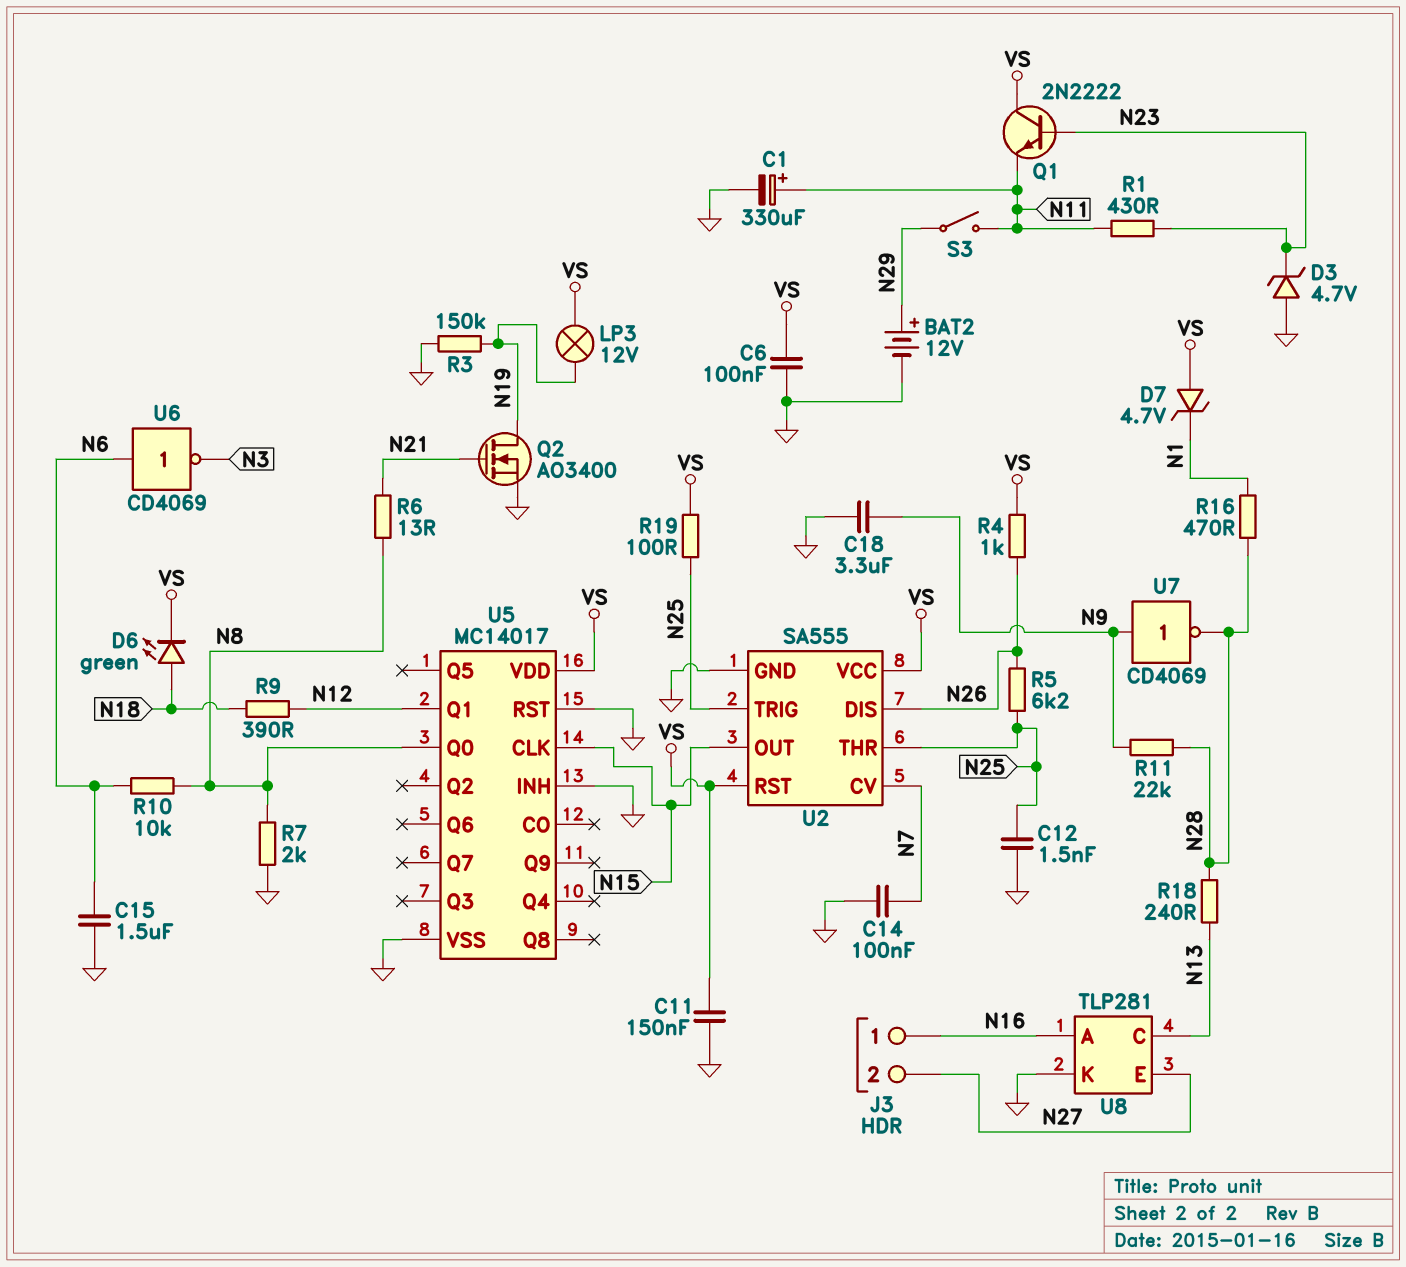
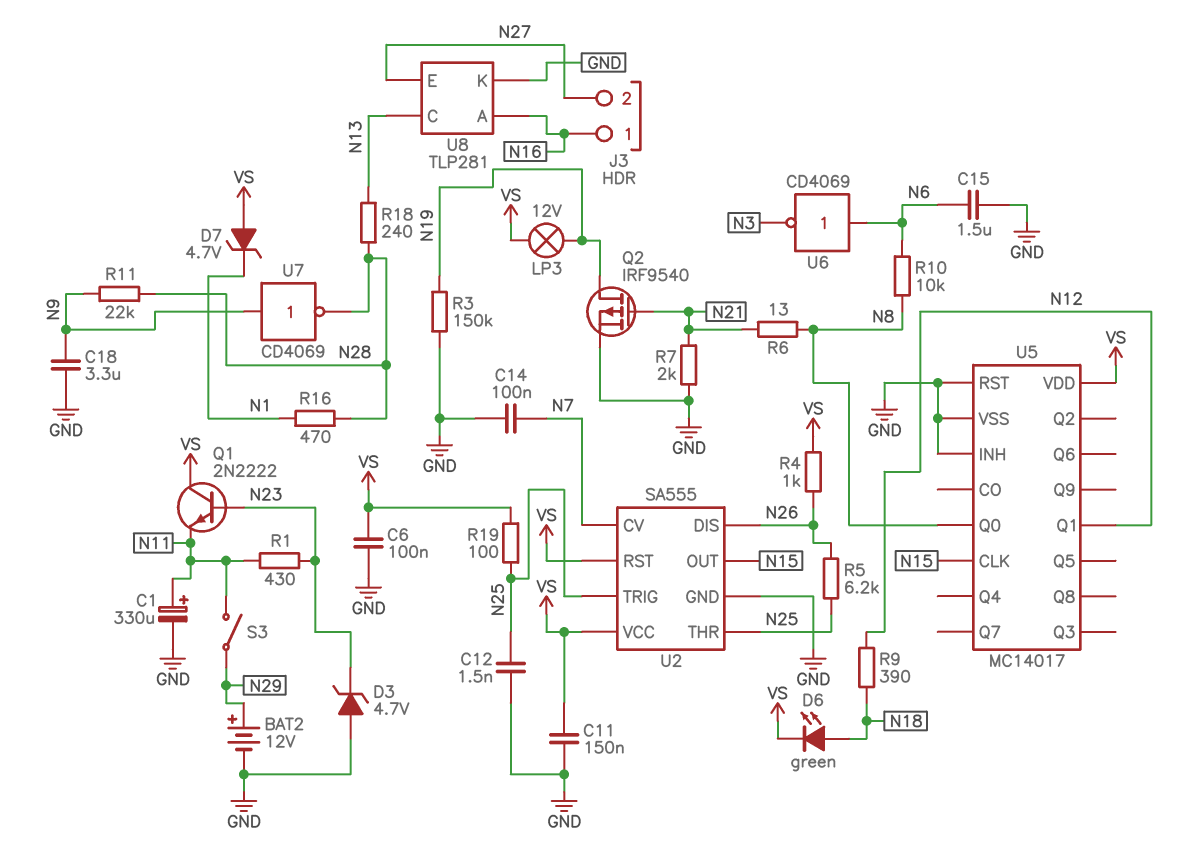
Q2: NMOS AO3400 (G N21, D N19, S GND) -> PMOS IRF9540 (G N21, D N19, S GND)
R7: 2k (GND, N8) -> 2k (GND, N21)

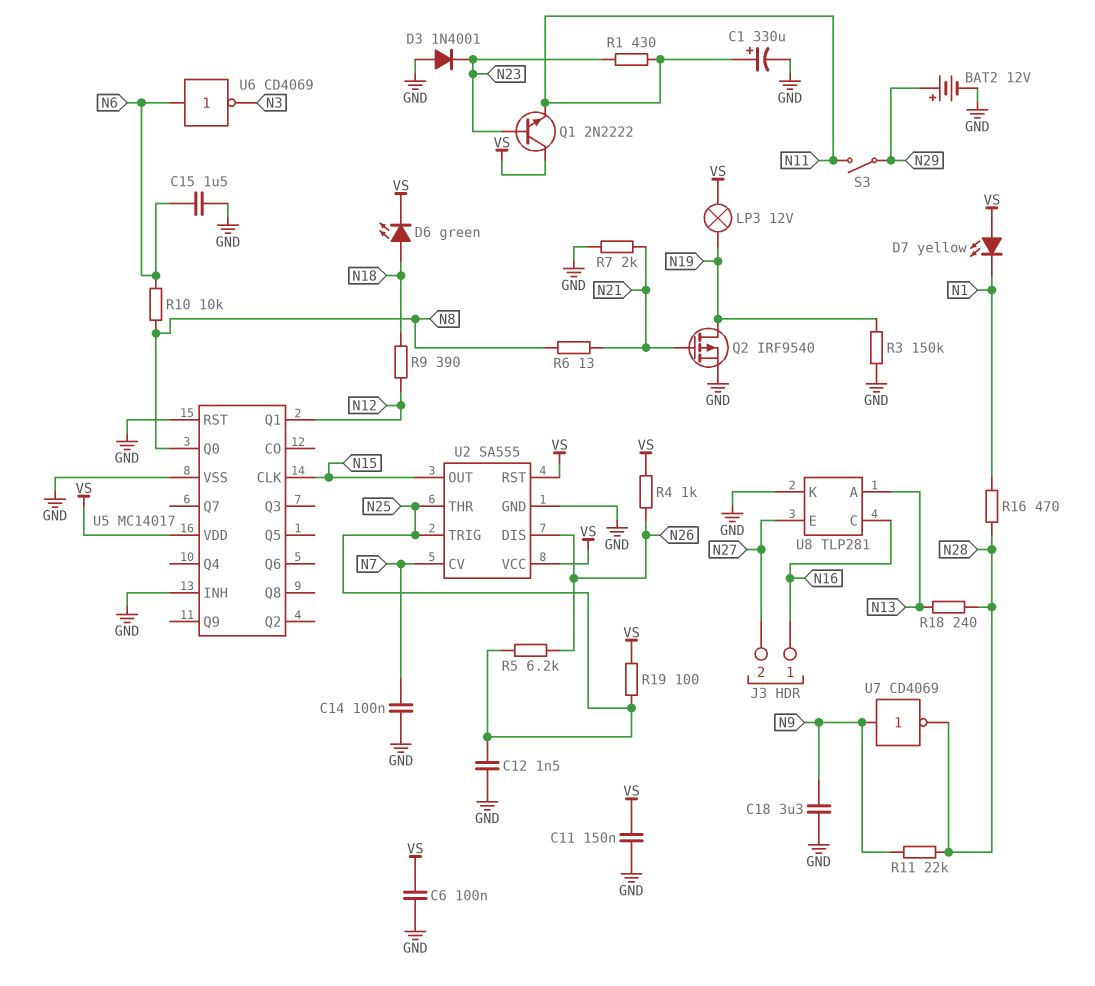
D3: zener 4.7V (A GND, K N23) -> diode 1N4001 (A GND, K N23)
D7: zener 4.7V (A VS, K N1) -> LED yellow (A VS, K N1)
U8 pin A: N16 -> N13
U8 pin C: N13 -> N16

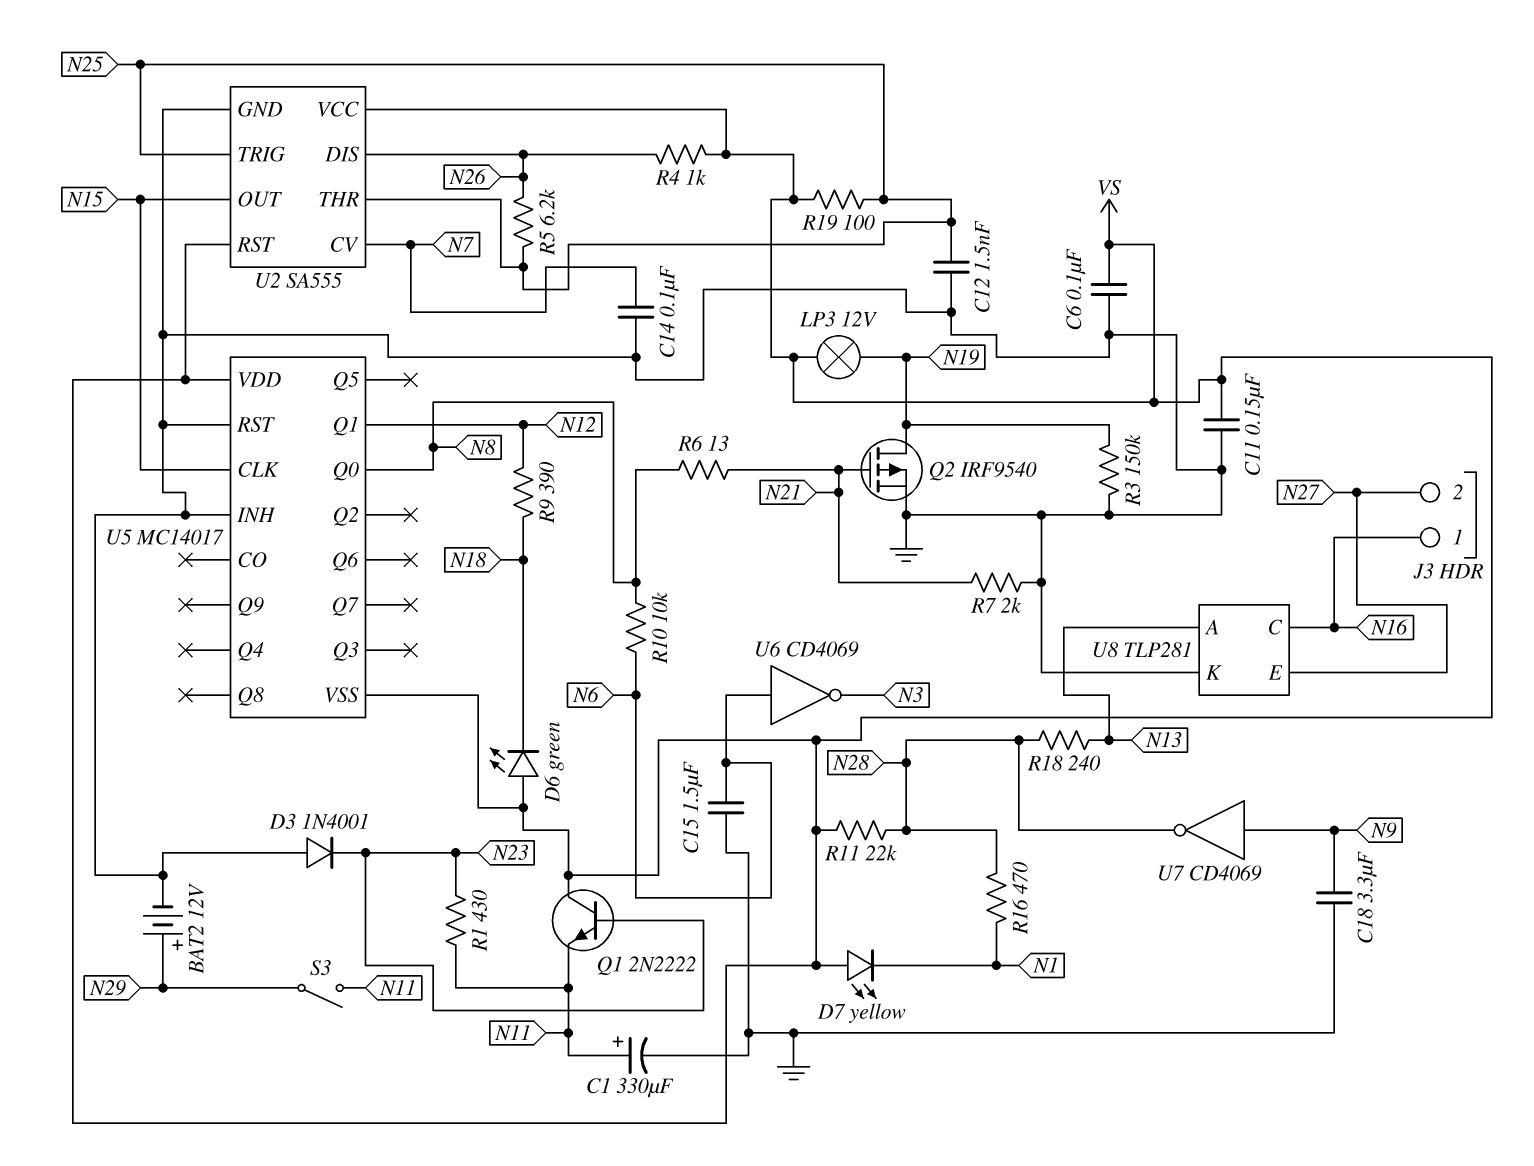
D6: LED green (A N18, K VS) -> LED green (A VS, K N18)
R11: 22k (N9, N28) -> 22k (N28, VS)
U5 pin VSS: GND -> VS

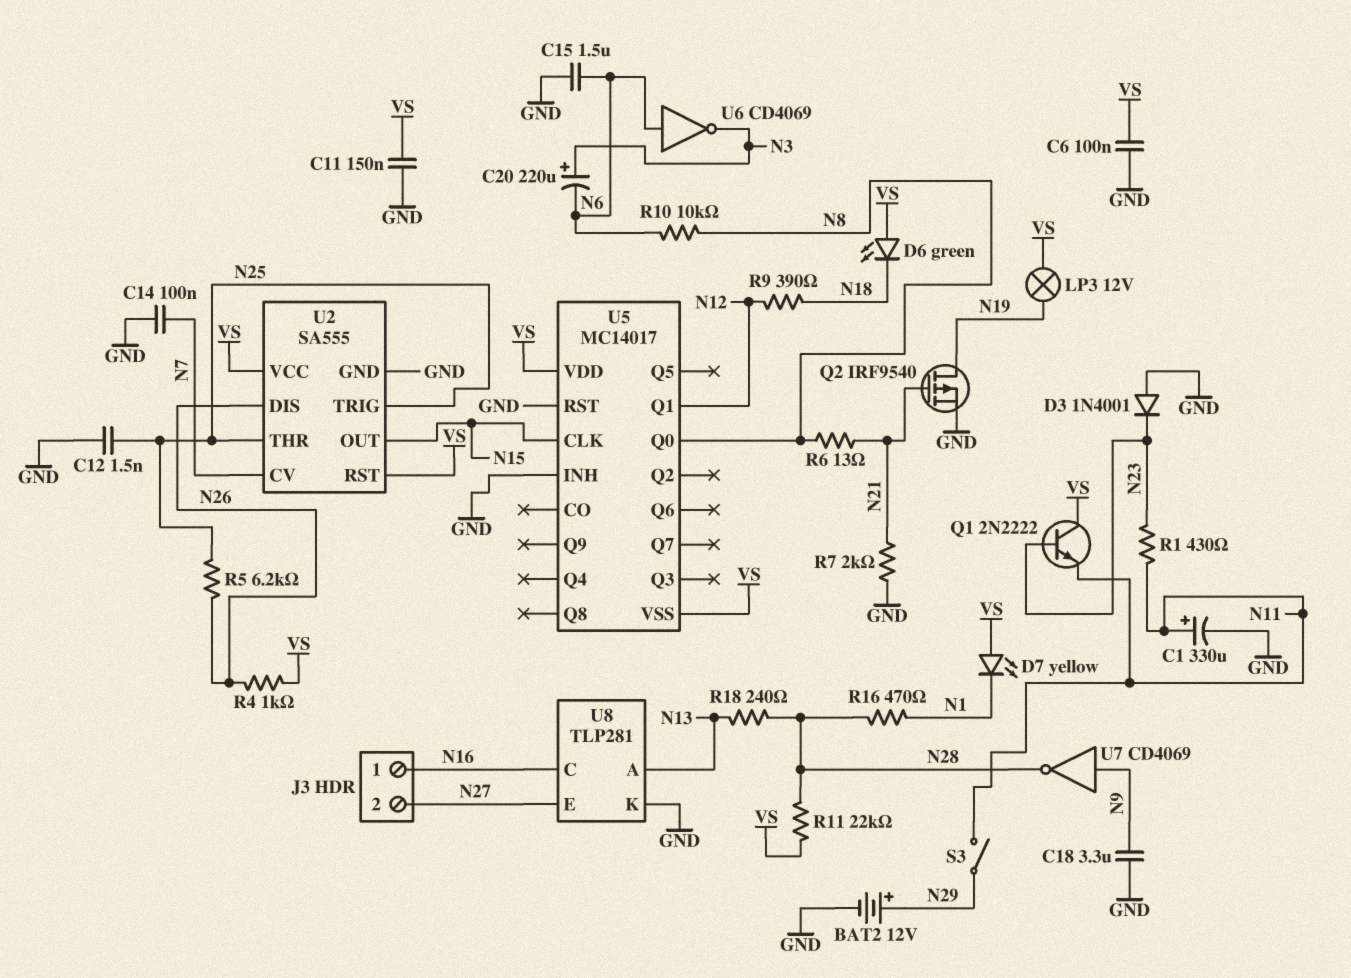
C20: none -> 220uF (plus N3, minus N6)
R3: 150k (GND, N19) -> none
R19: 100 (N25, VS) -> none

